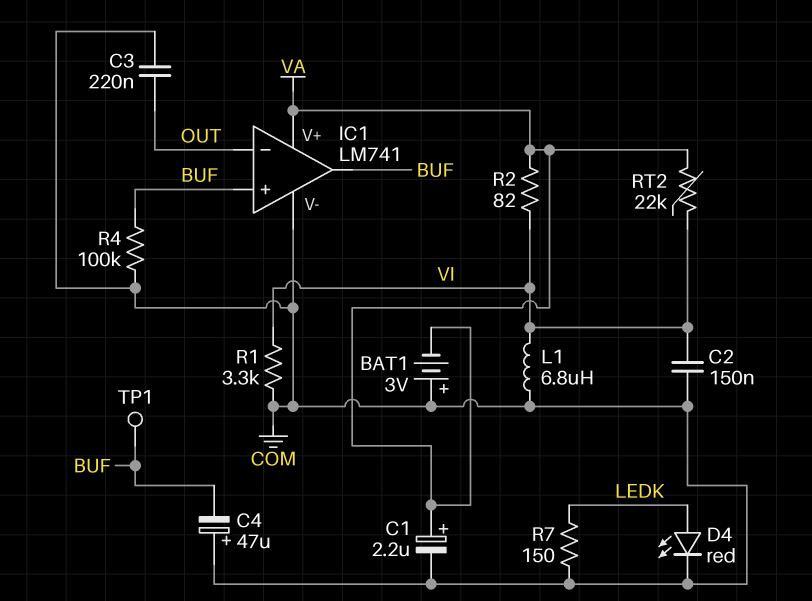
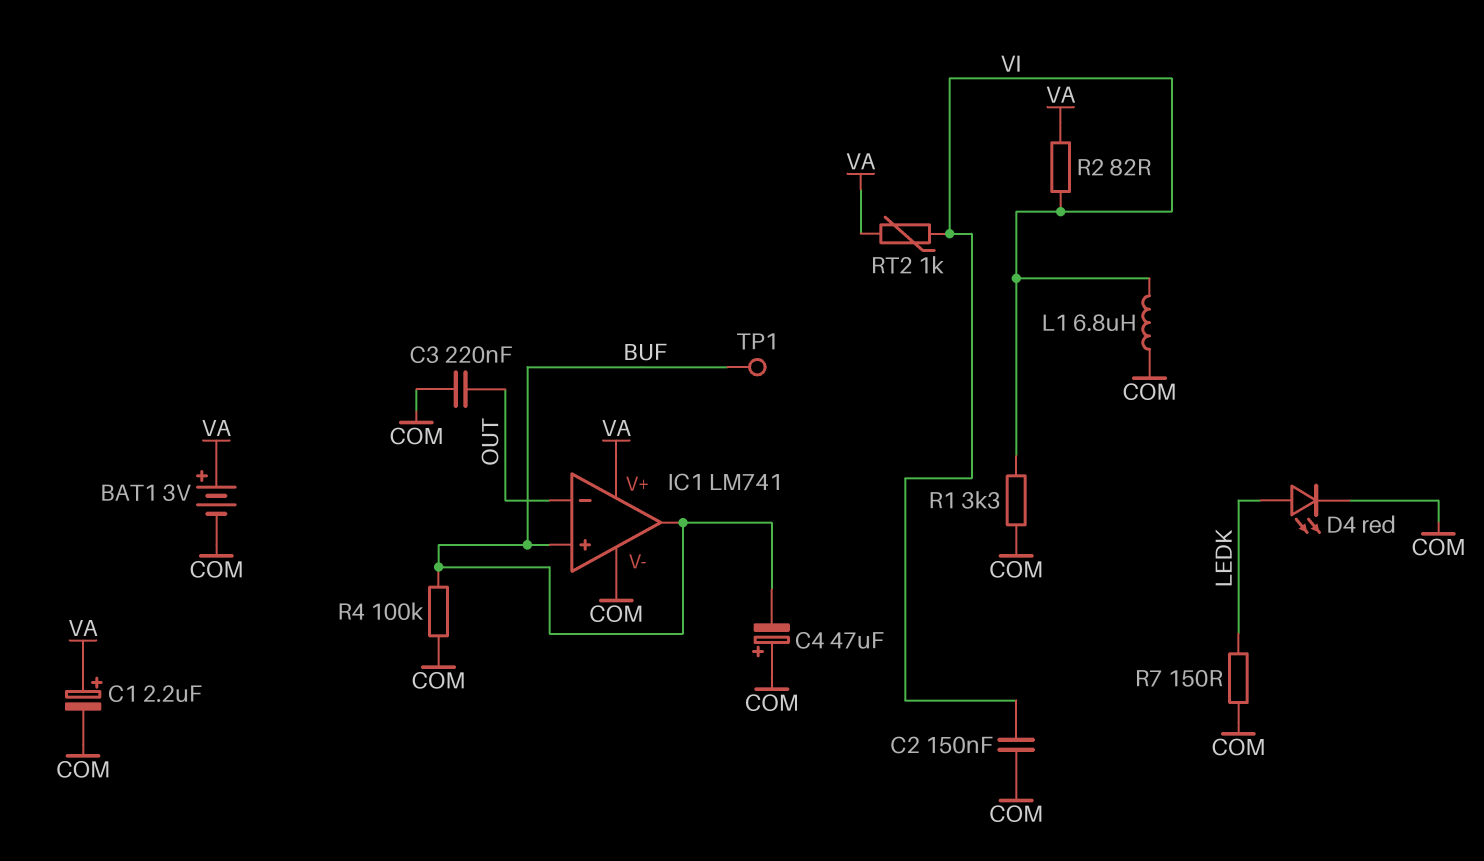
BAT1: 3V (plus COM, minus VA) -> 3V (plus VA, minus COM)
RT2: 22k (VA, VI) -> 1k (VA, VI)

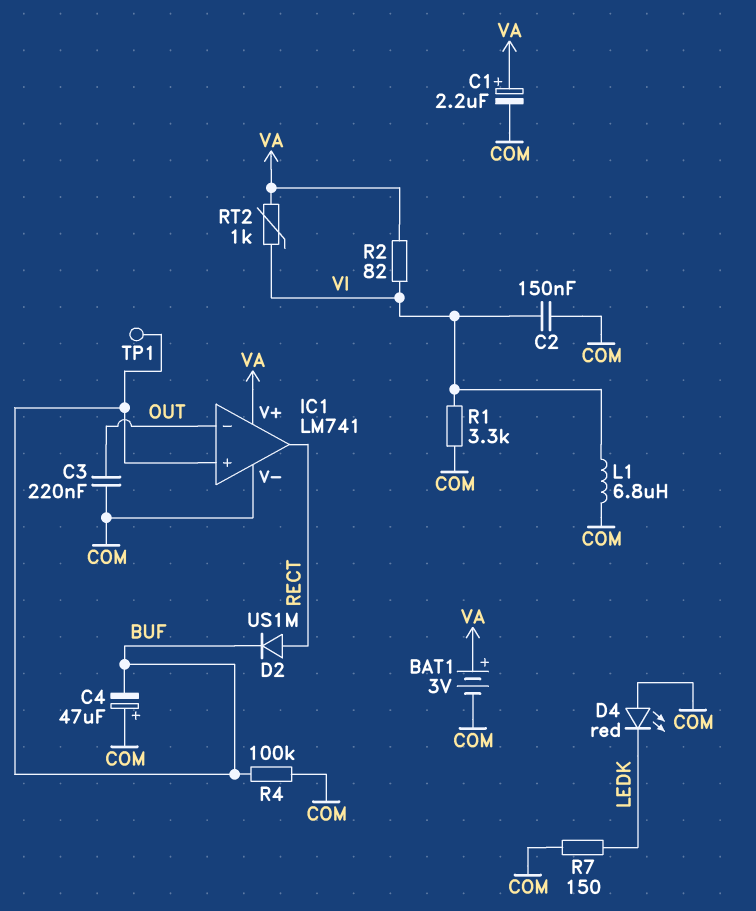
D2: none -> diode US1M (A RECT, K BUF)
D4: LED red (A LEDK, K COM) -> LED red (A COM, K LEDK)
IC1 pin out: BUF -> RECT

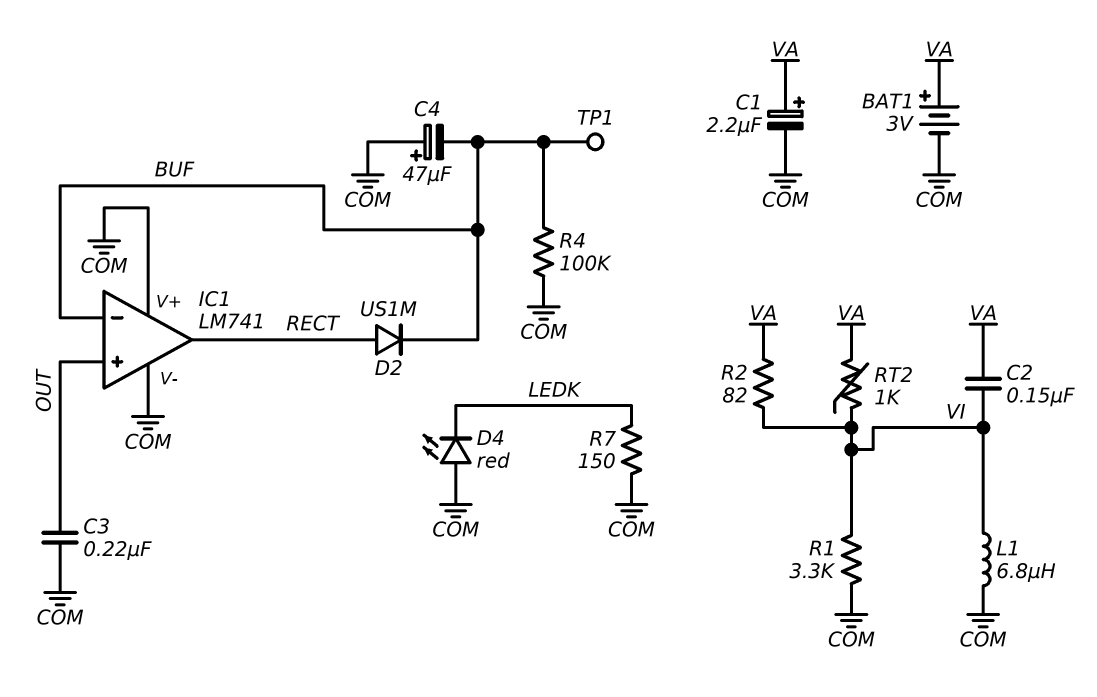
C2: 150nF (COM, VI) -> 150nF (VA, VI)
IC1 pin V+: VA -> COM
IC1 pin in+: BUF -> OUT
IC1 pin in-: OUT -> BUF

